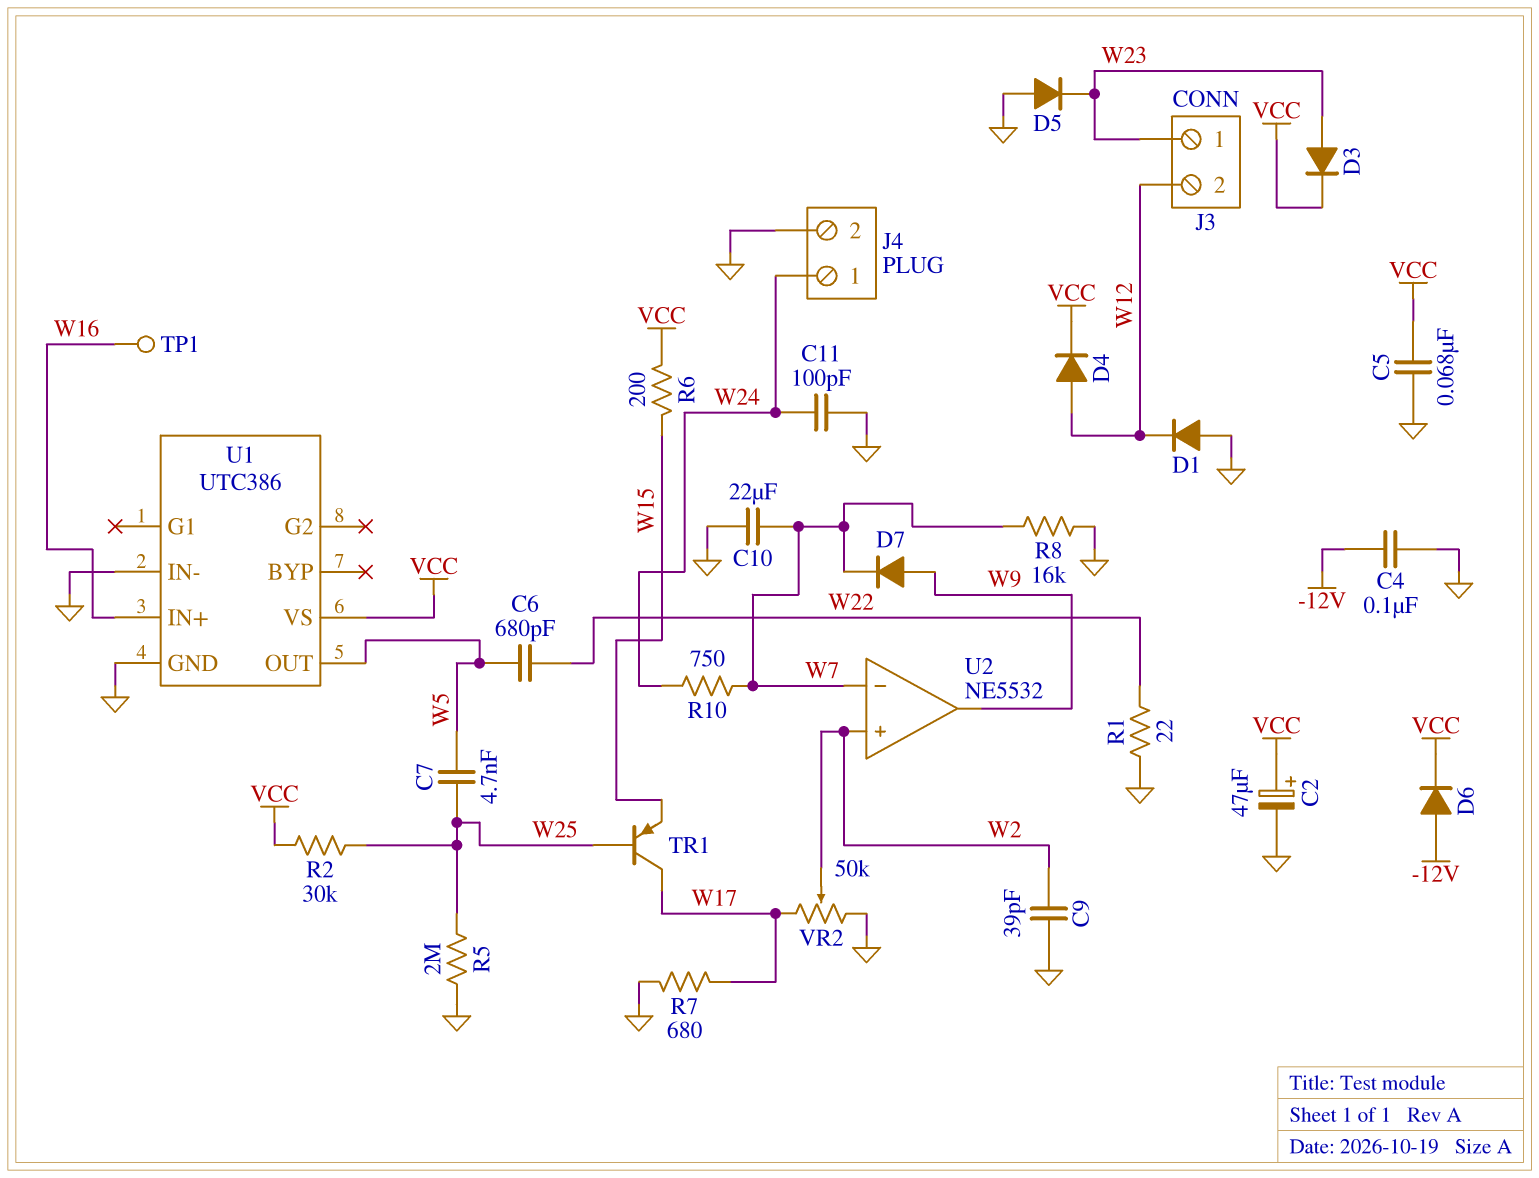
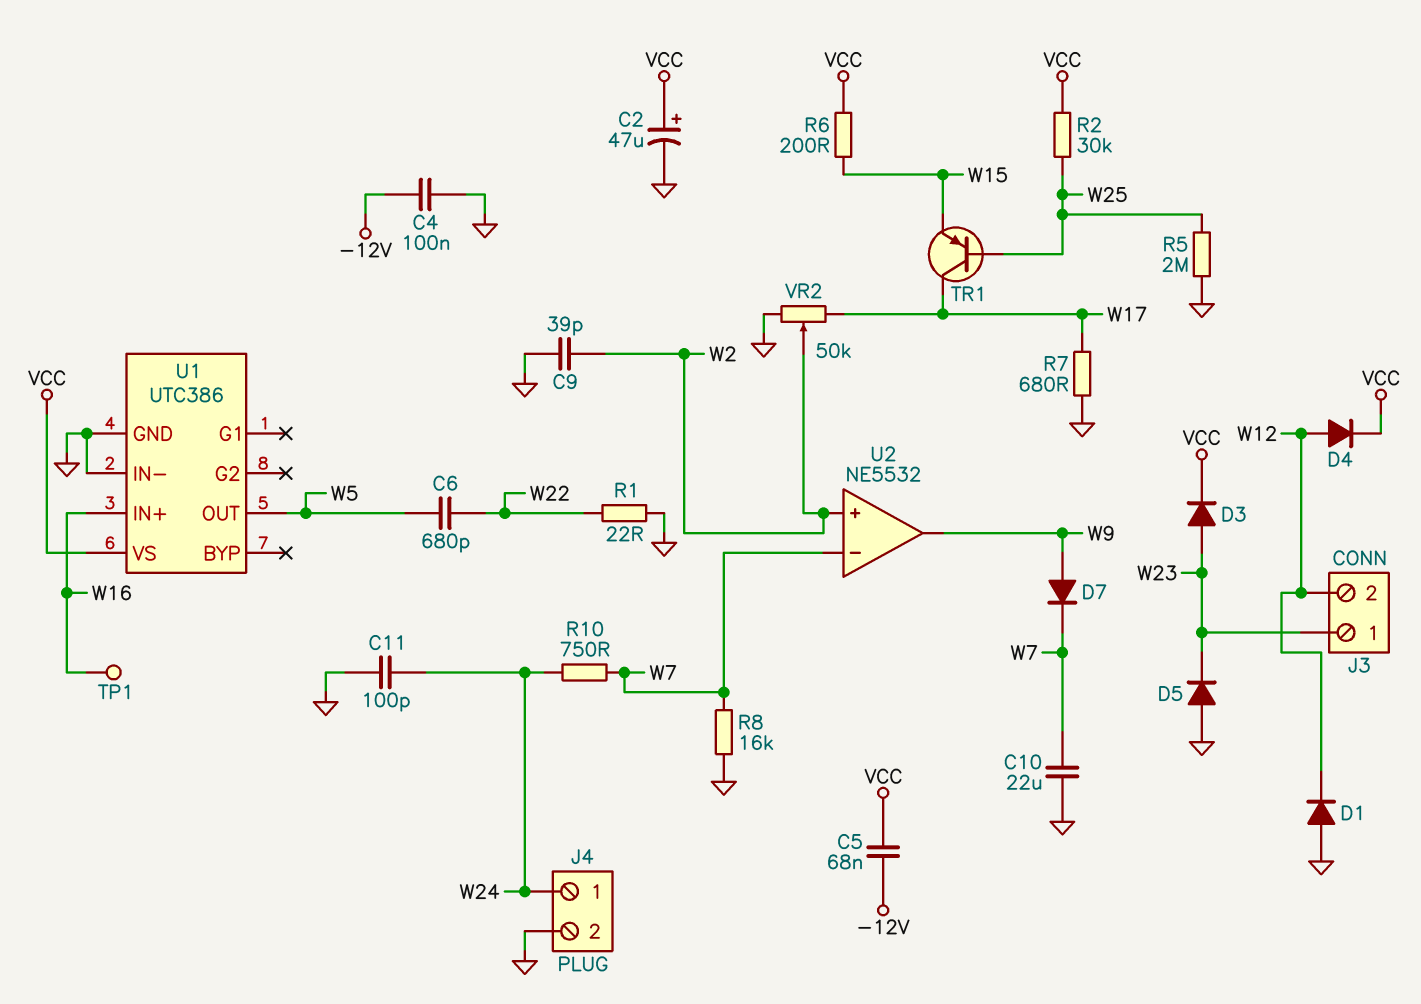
C5: 68nF (GND, VCC) -> 68nF (-12V, VCC)
C7: 4.7nF (W5, W25) -> none
D6: diode (A -12V, K VCC) -> none

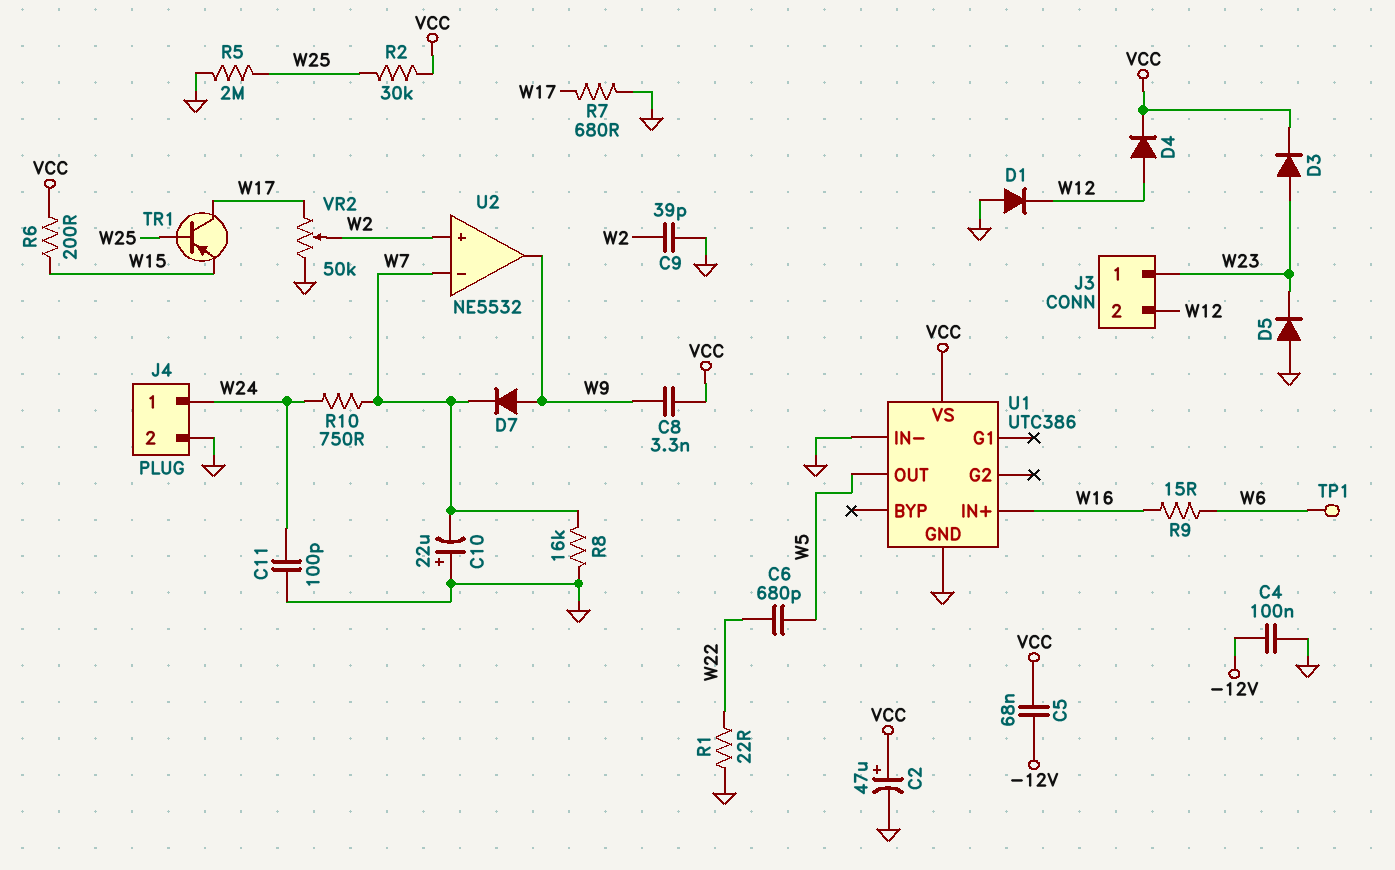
C8: none -> 3.3nF (VCC, W9)
C10: 22uF (GND, W7) -> 22uF (plus GND, minus W7)
R9: none -> 15 (W6, W16)
TP1: test point (W16) -> test point (W6)

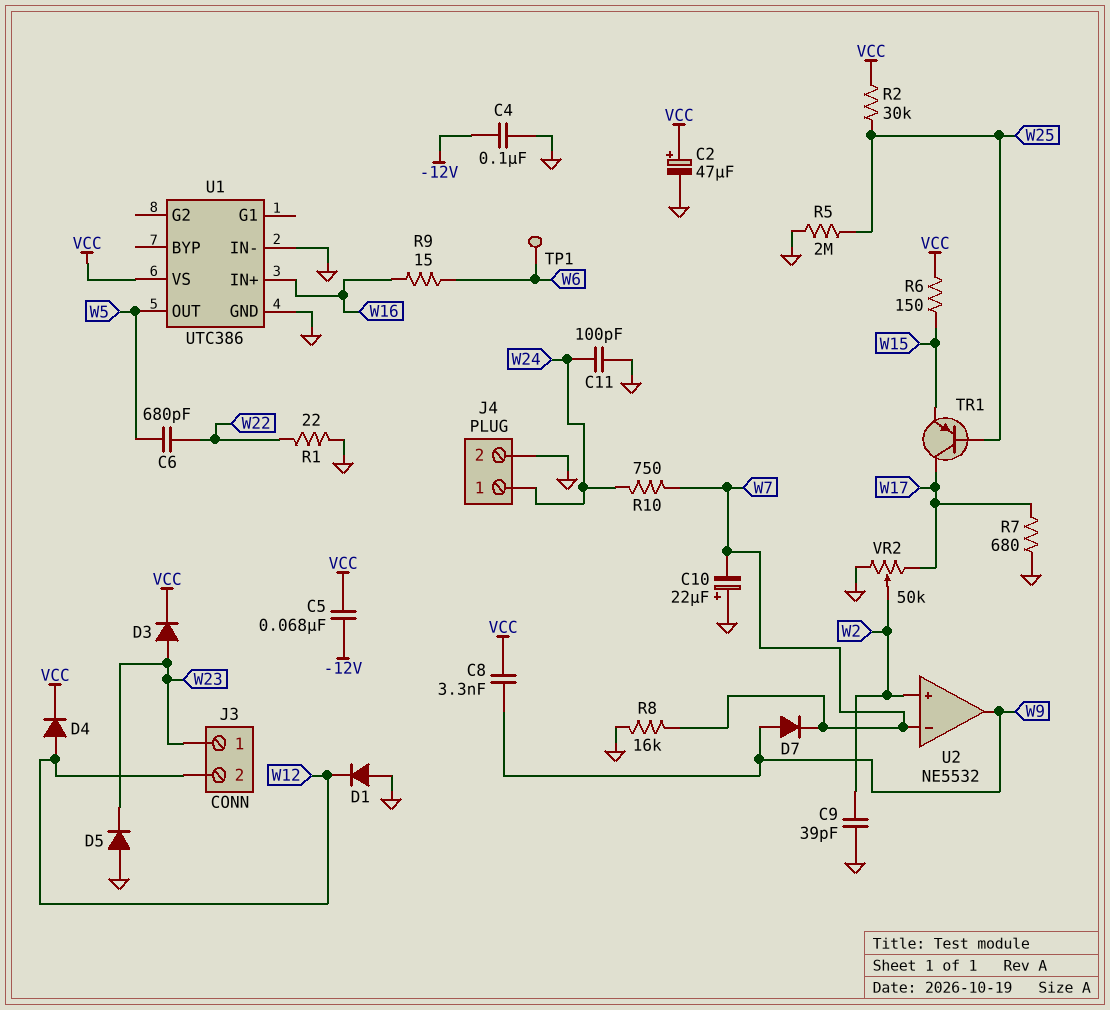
R6: 200 (VCC, W15) -> 150 (VCC, W15)

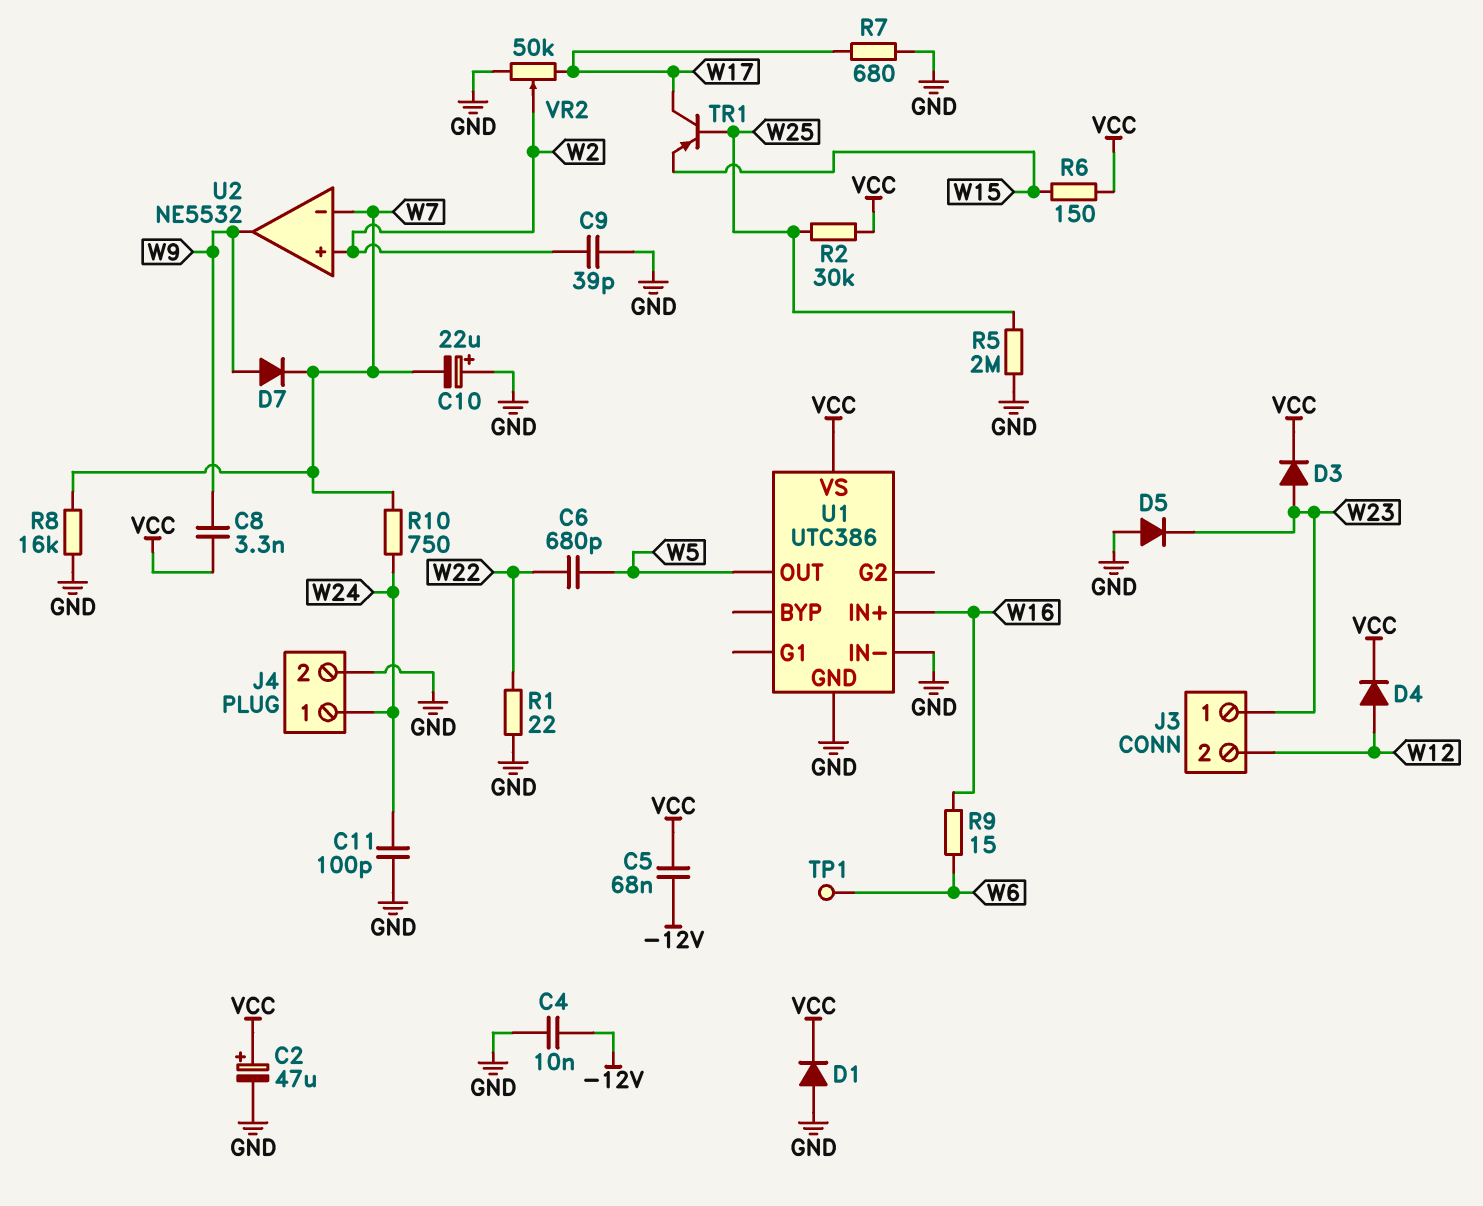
C4: 100nF (-12V, GND) -> 10nF (-12V, GND)
D1: diode (A GND, K W12) -> diode (A GND, K VCC)

